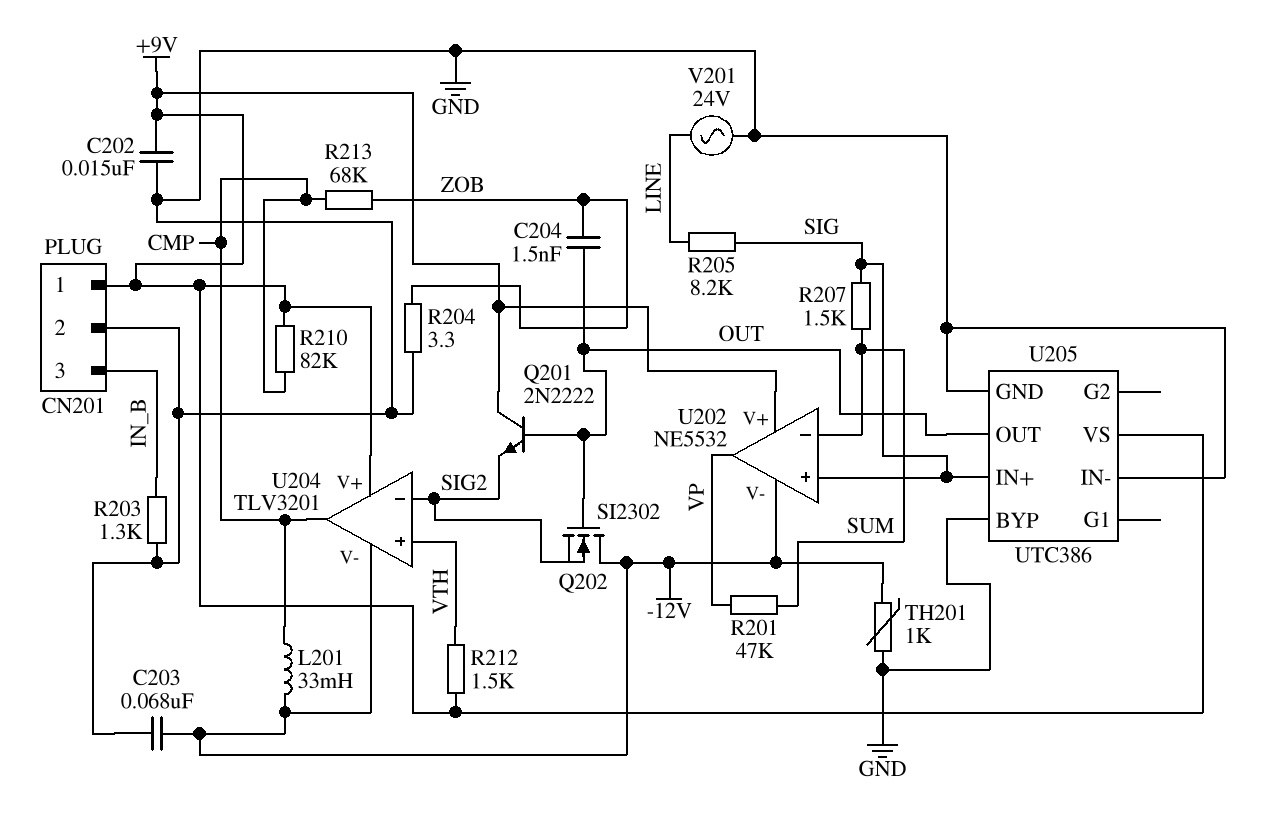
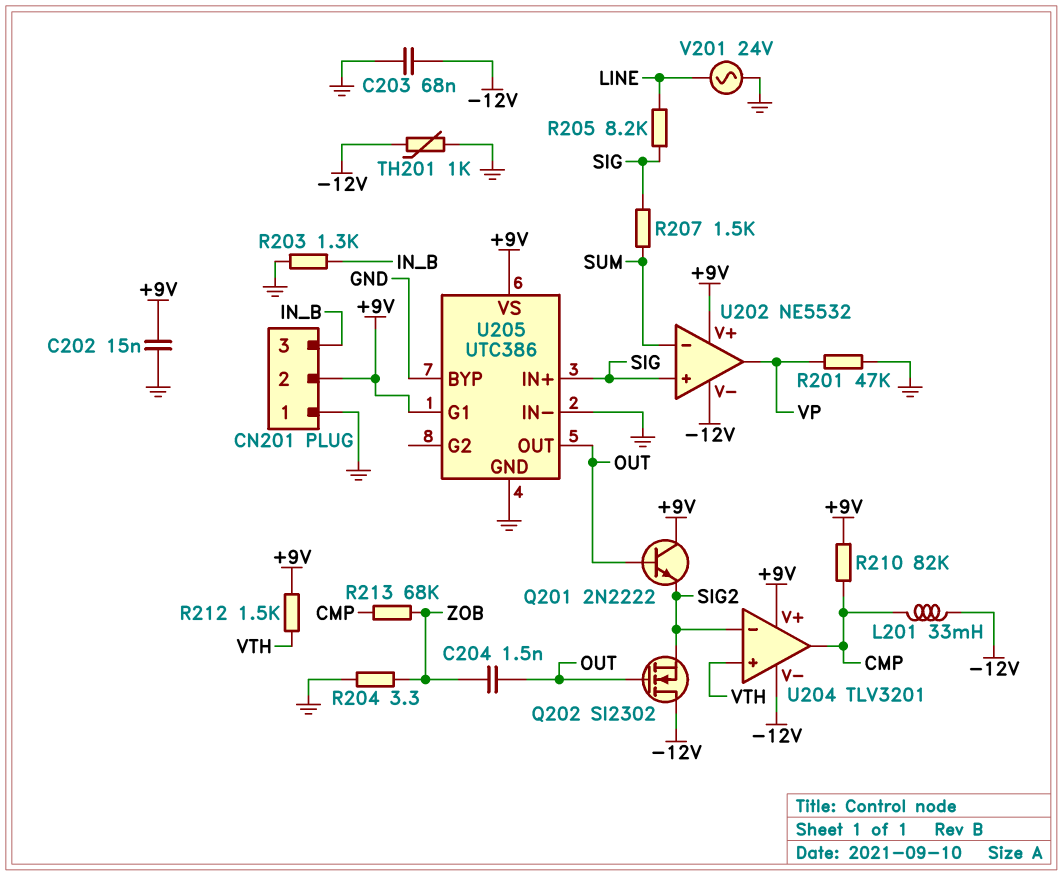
CN201 pin 1: +9V -> GND
CN201 pin 2: GND -> +9V
R201: 47k (SUM, VP) -> 47k (GND, VP)
U205 pin G1: none -> +9V

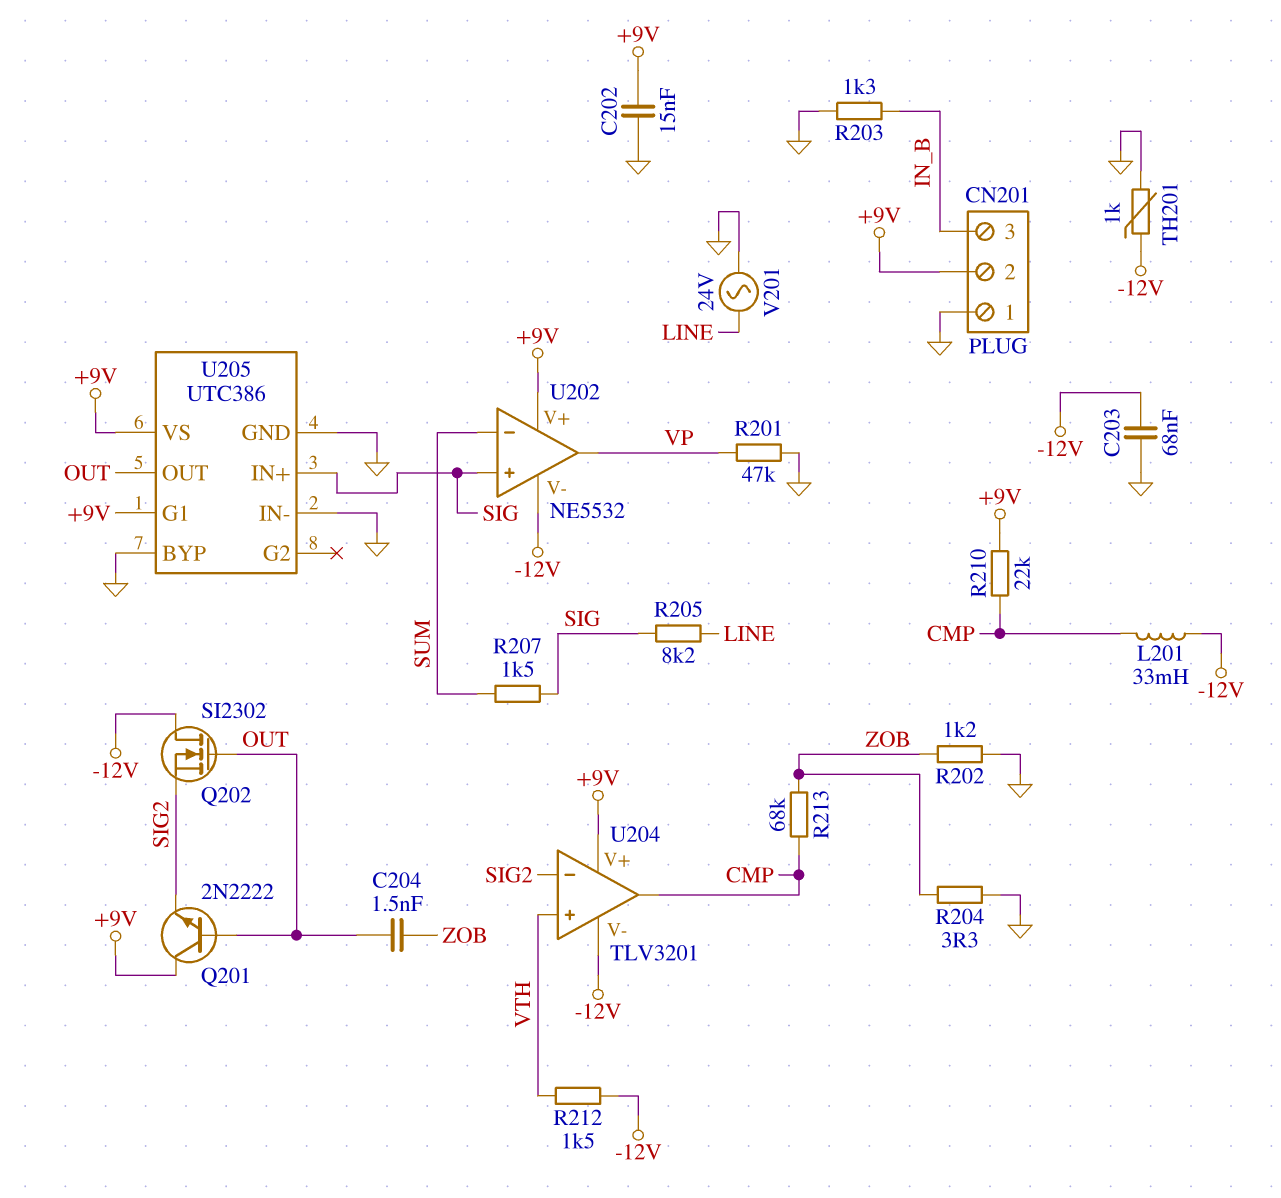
R202: none -> 1.2k (GND, ZOB)
R210: 82k (+9V, CMP) -> 22k (+9V, CMP)
R212: 1.5k (+9V, VTH) -> 1.5k (-12V, VTH)

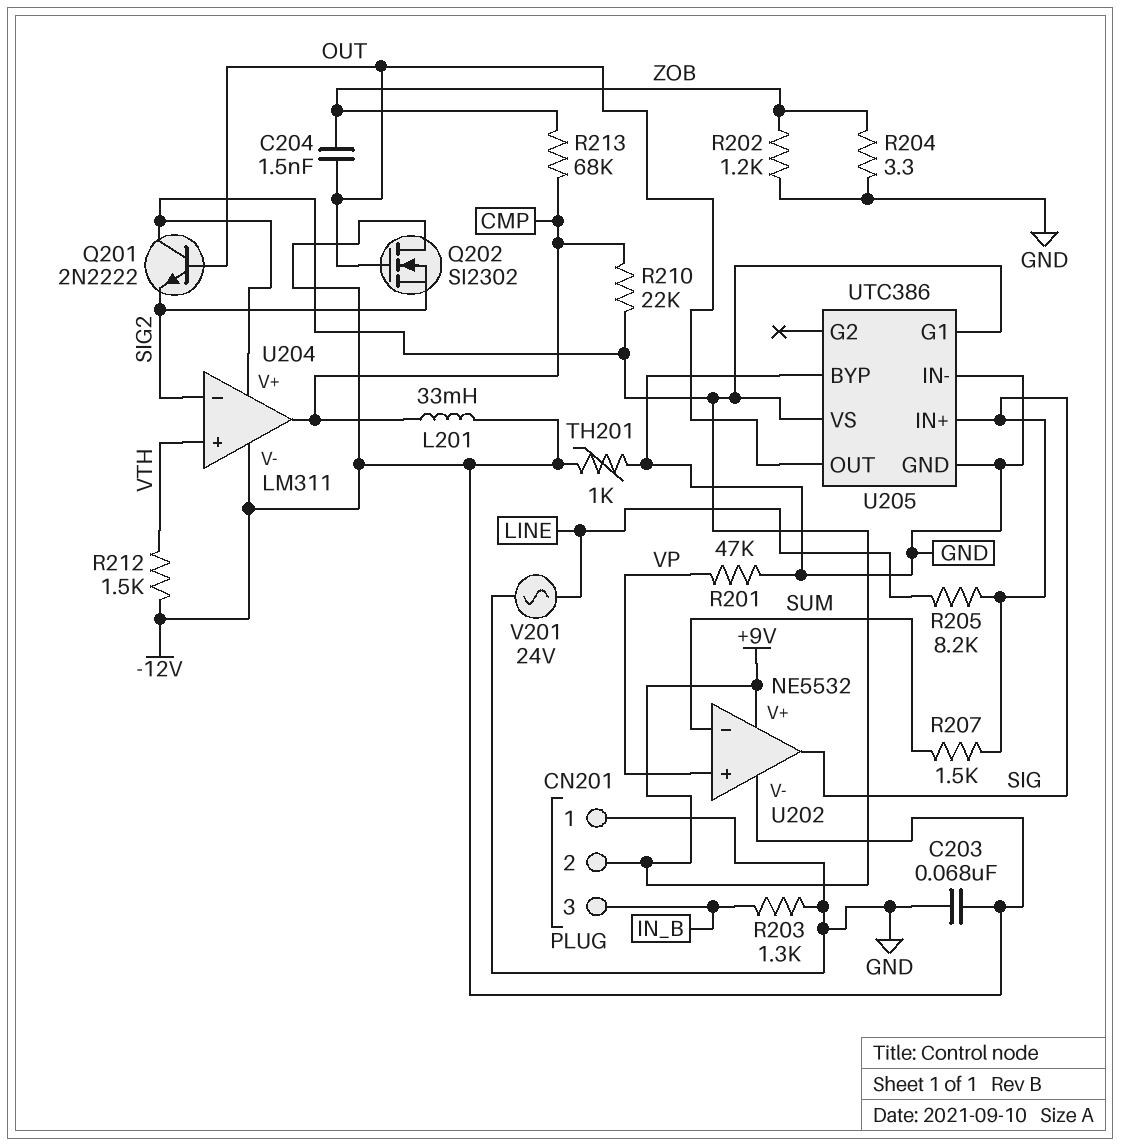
C202: 15nF (+9V, GND) -> none
U202 pin in+: SIG -> VP
U202 pin out: VP -> SIG
U204: TLV3201 -> LM311

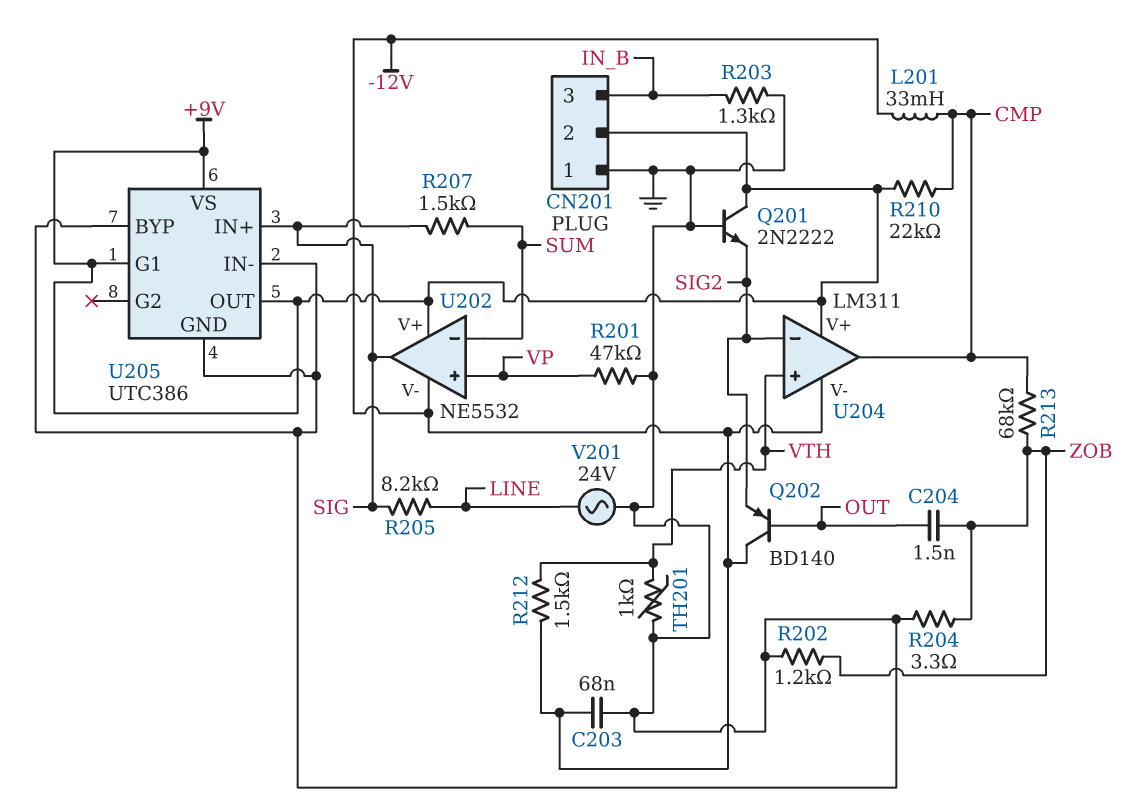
Q201: NPN 2N2222 (B OUT, C +9V, E SIG2) -> NPN 2N2222 (B GND, C +9V, E SIG2)
Q202: NMOS SI2302 (G OUT, D -12V, S SIG2) -> PNP BD140 (B OUT, C -12V, E SIG2)
TH201: 1k (-12V, GND) -> 1k (GND, VTH)
U205 pin OUT: OUT -> +9V

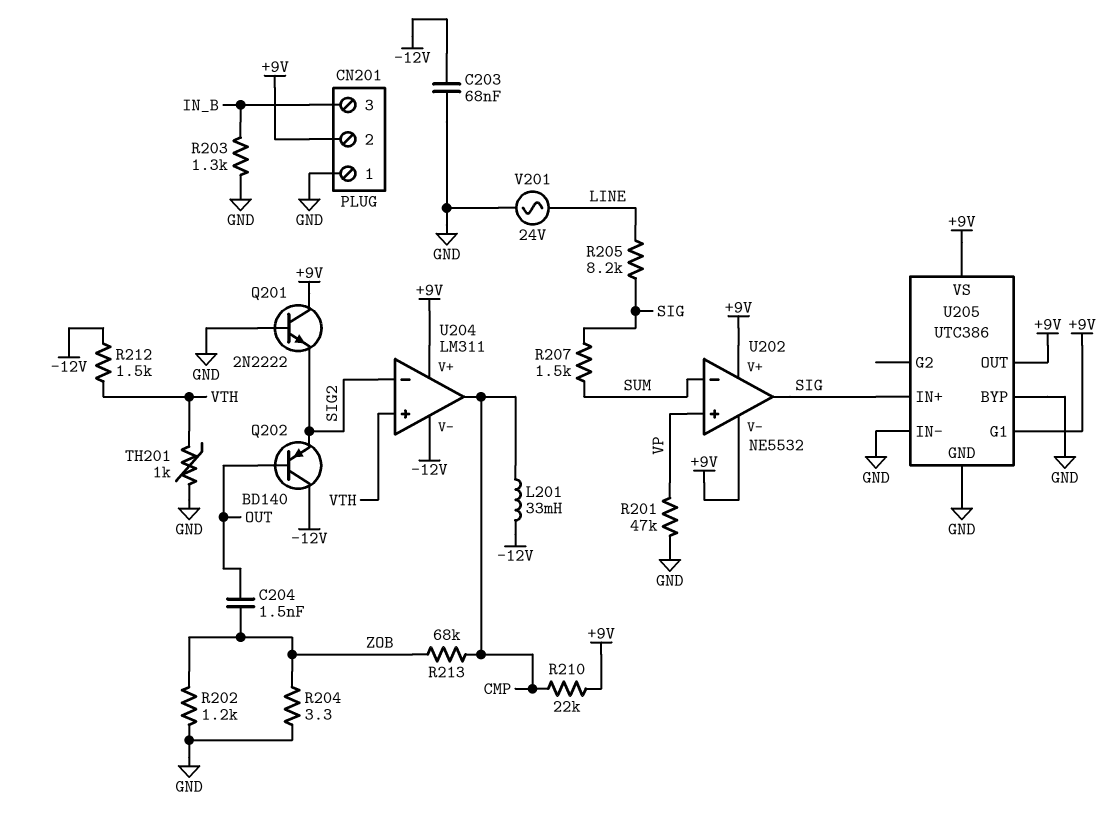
U202 pin V-: -12V -> +9V

